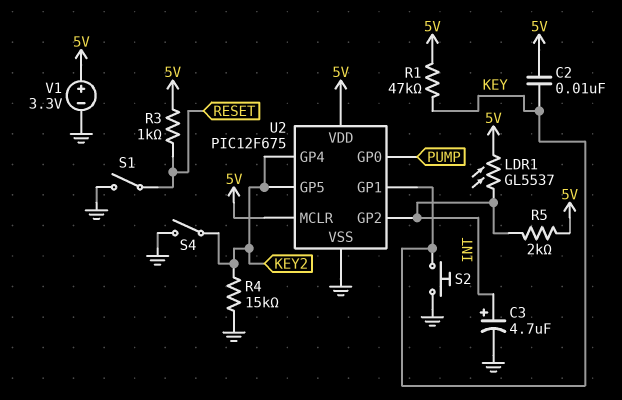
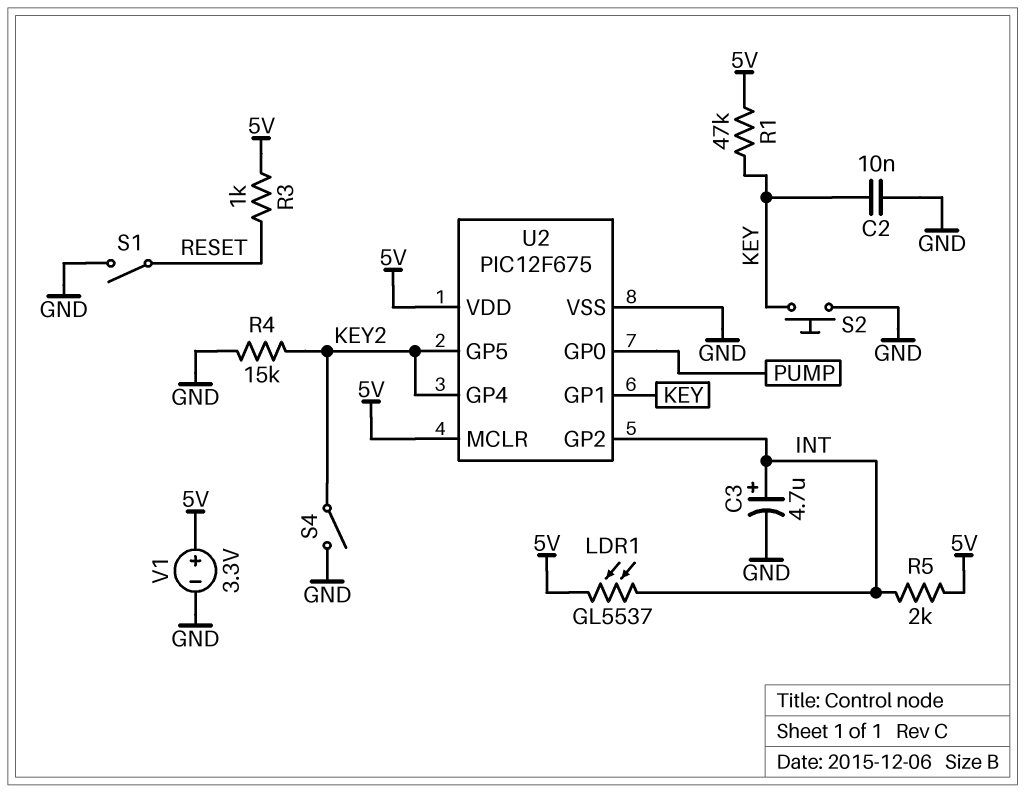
C2: 10nF (5V, KEY) -> 10nF (GND, KEY)

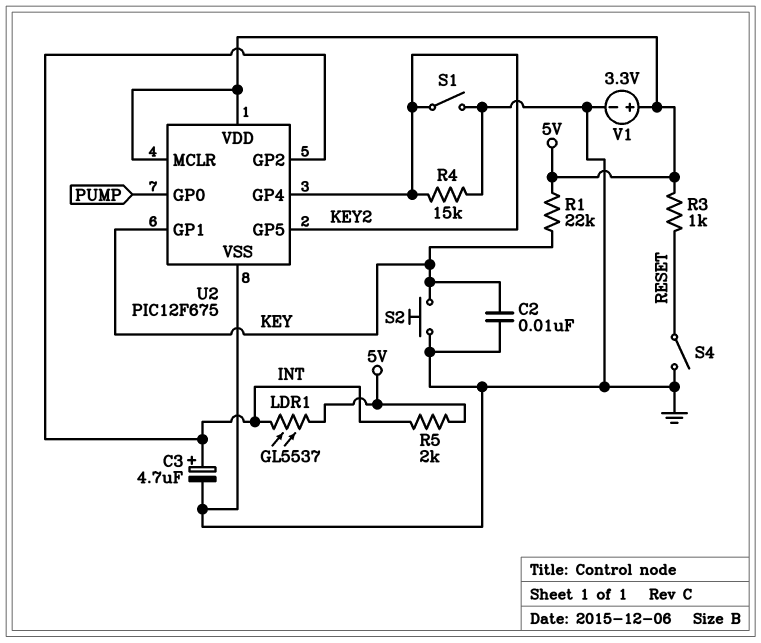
R1: 47k (5V, KEY) -> 22k (5V, KEY)
S1: switch (GND, RESET) -> switch (GND, KEY2)
S4: switch (GND, KEY2) -> switch (GND, RESET)

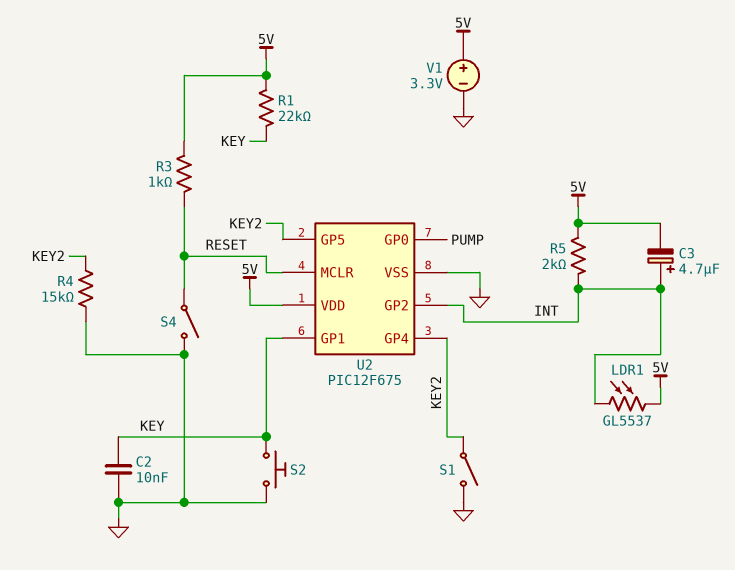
C3: 4.7uF (plus INT, minus GND) -> 4.7uF (plus INT, minus 5V)
U2 pin MCLR: 5V -> RESET

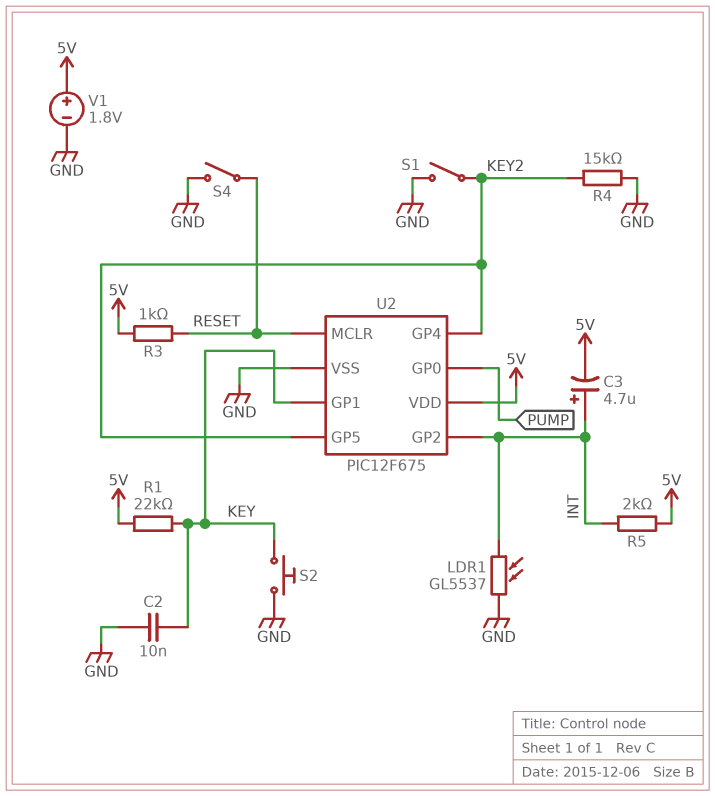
LDR1: GL5537 (5V, INT) -> GL5537 (GND, INT)
V1: 3.3V (plus 5V, minus GND) -> 1.8V (plus 5V, minus GND)

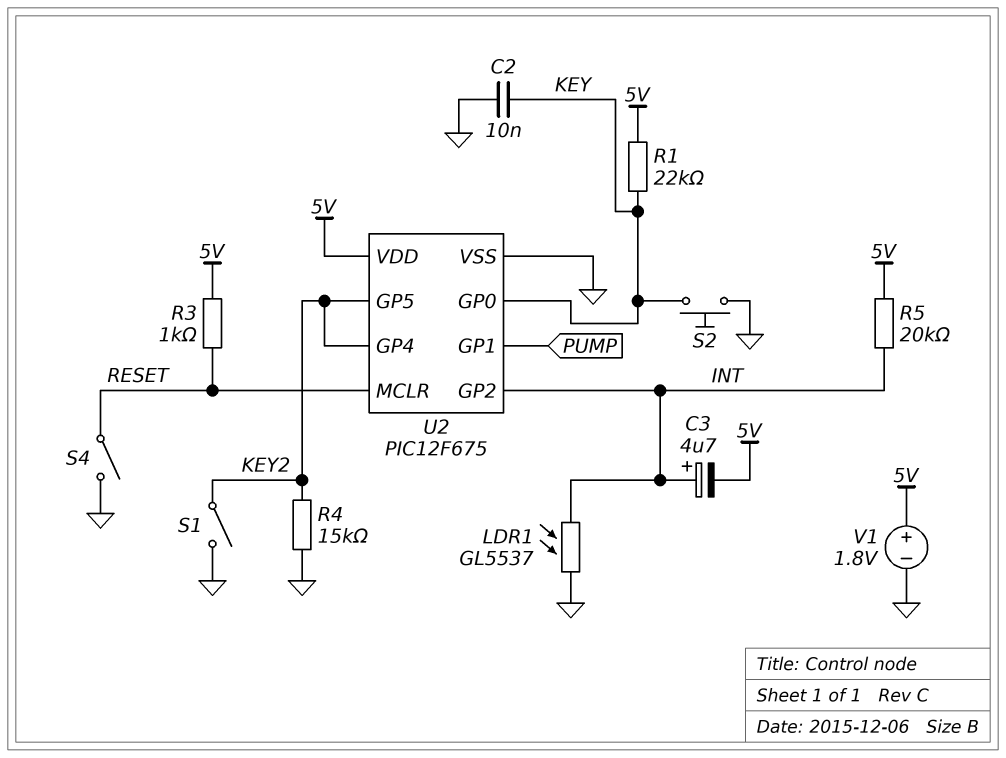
R5: 2k (5V, INT) -> 20k (5V, INT)
U2 pin GP0: PUMP -> KEY
U2 pin GP1: KEY -> PUMP

